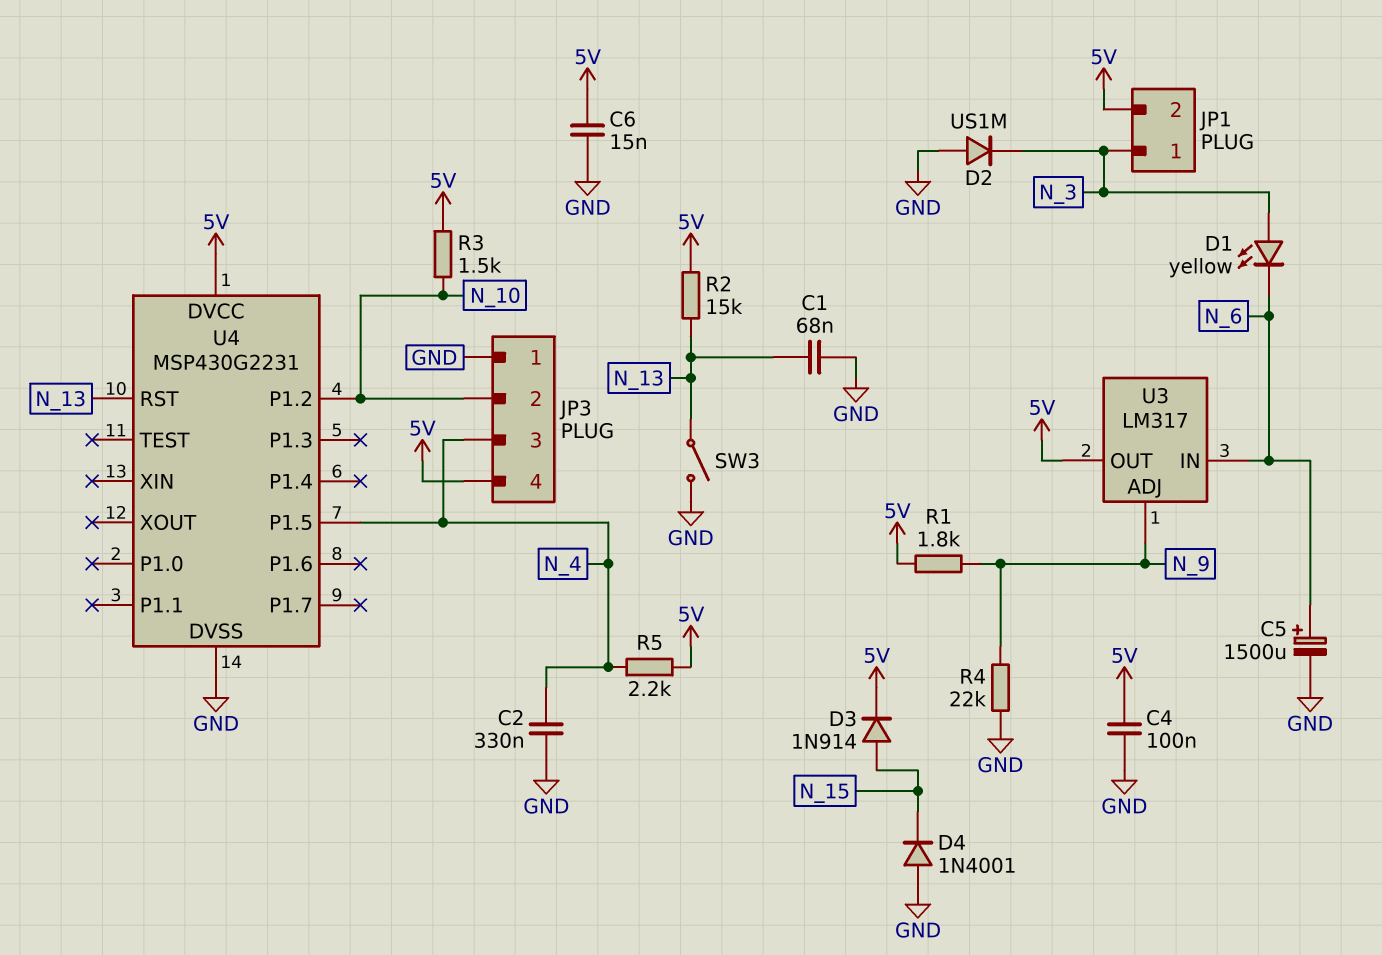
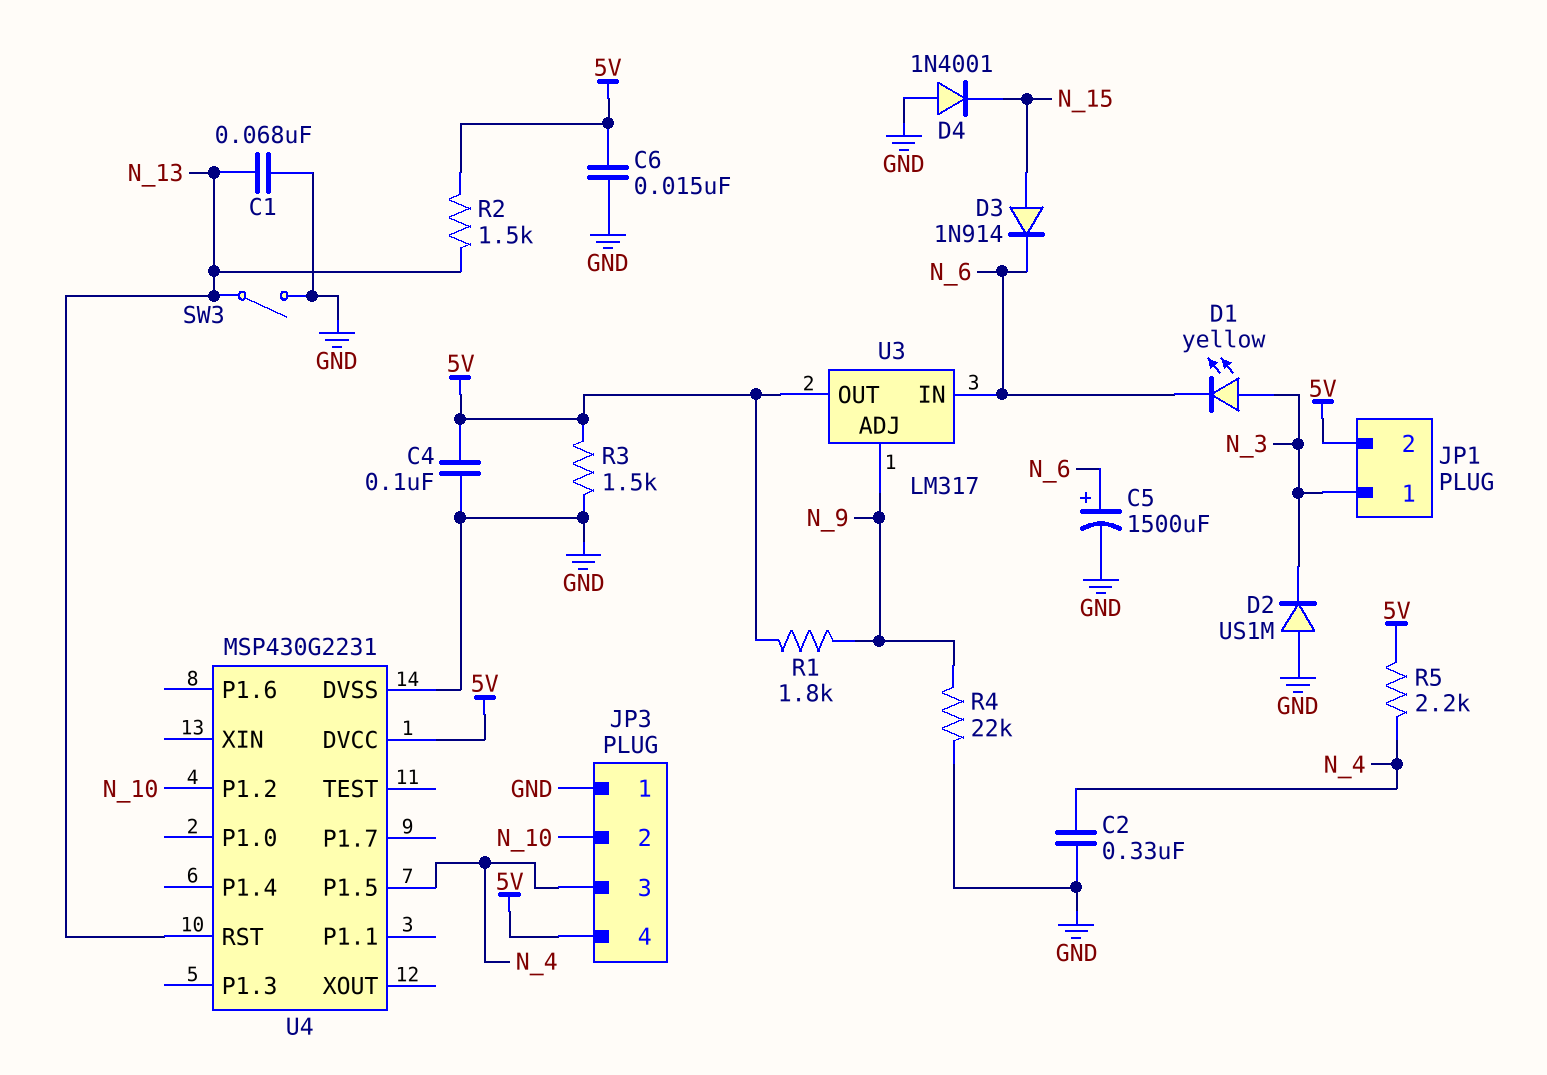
D3: diode 1N914 (A N_15, K 5V) -> diode 1N914 (A N_15, K N_6)
R2: 15k (5V, N_13) -> 1.5k (5V, N_13)
R3: 1.5k (5V, N_10) -> 1.5k (5V, GND)

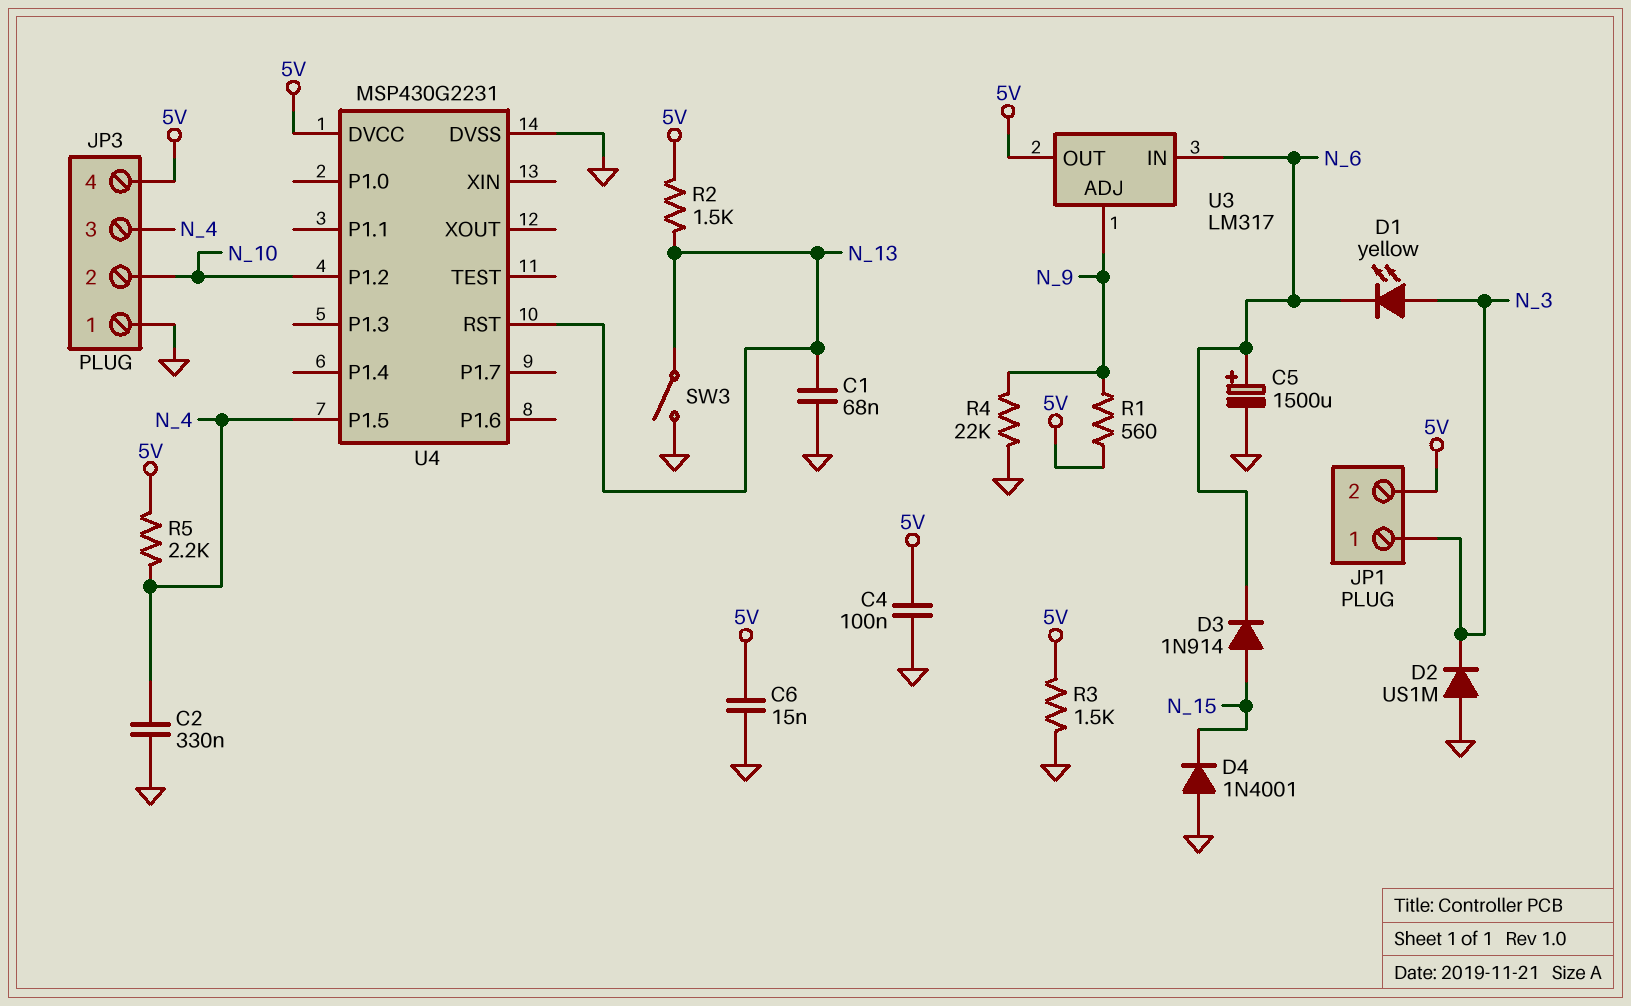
R1: 1.8k (5V, N_9) -> 560 (5V, N_9)

